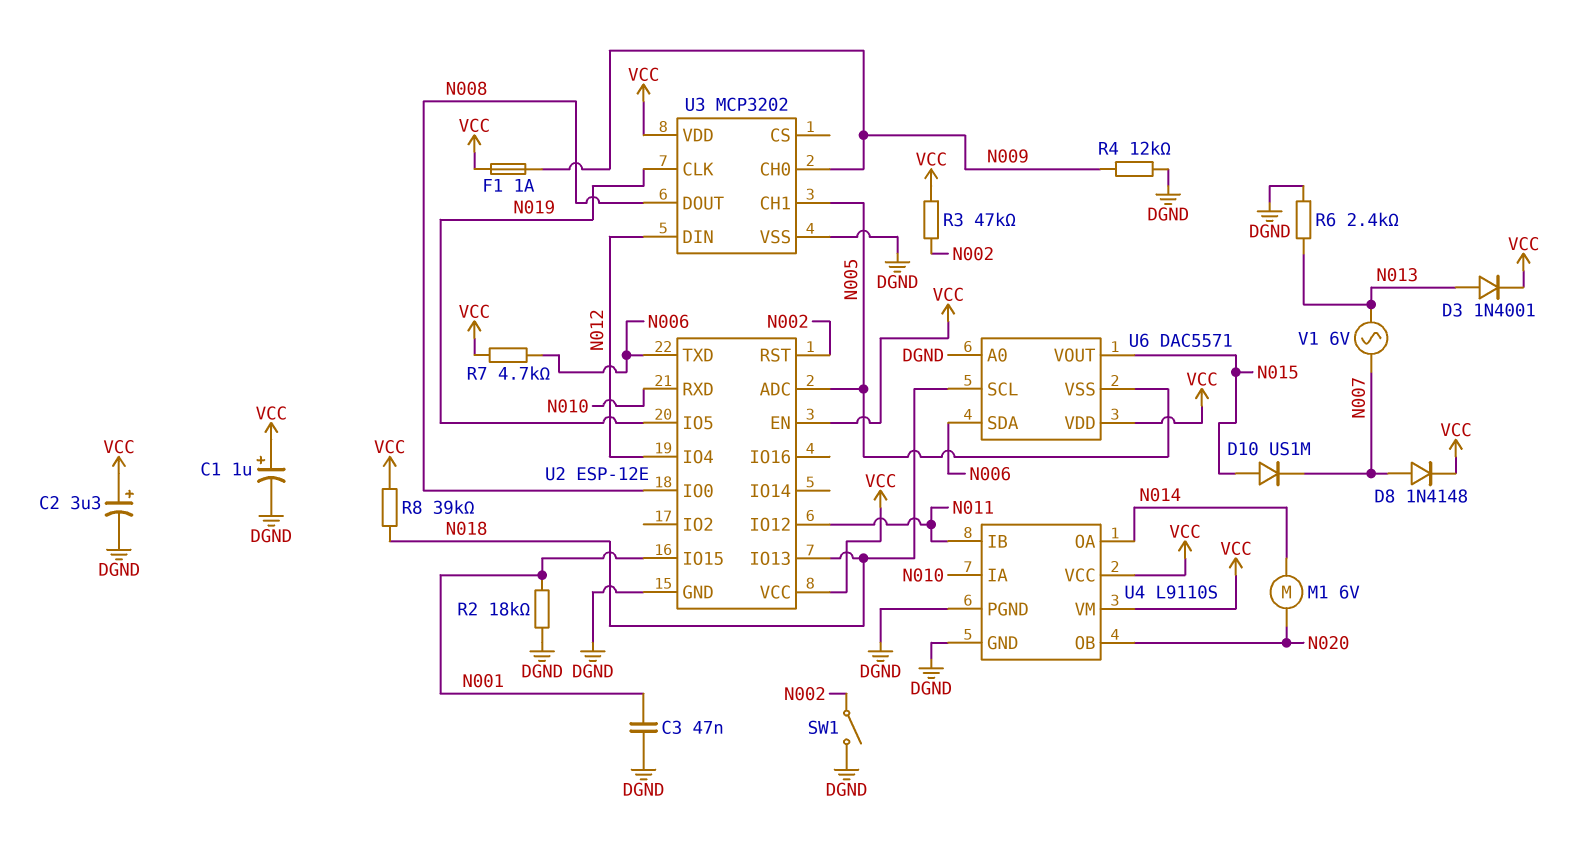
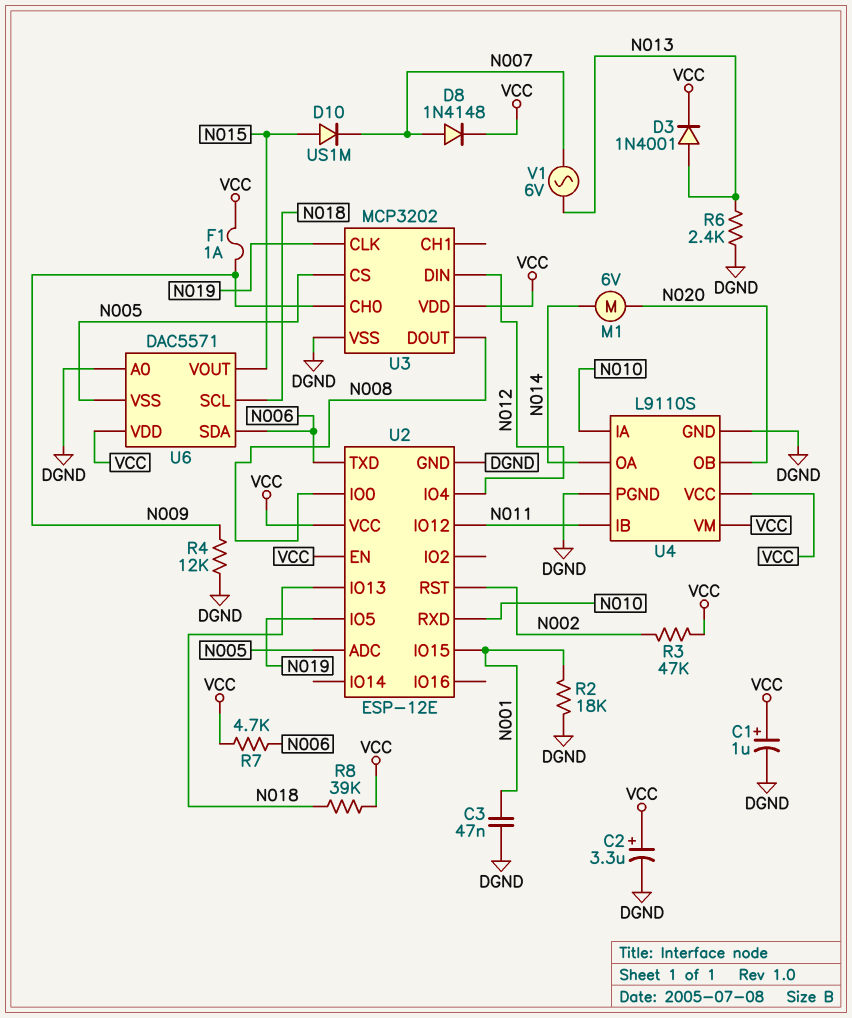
SW1: switch (DGND, N002) -> none
U3 pin CH1: N005 -> none
U3 pin CS: none -> N005

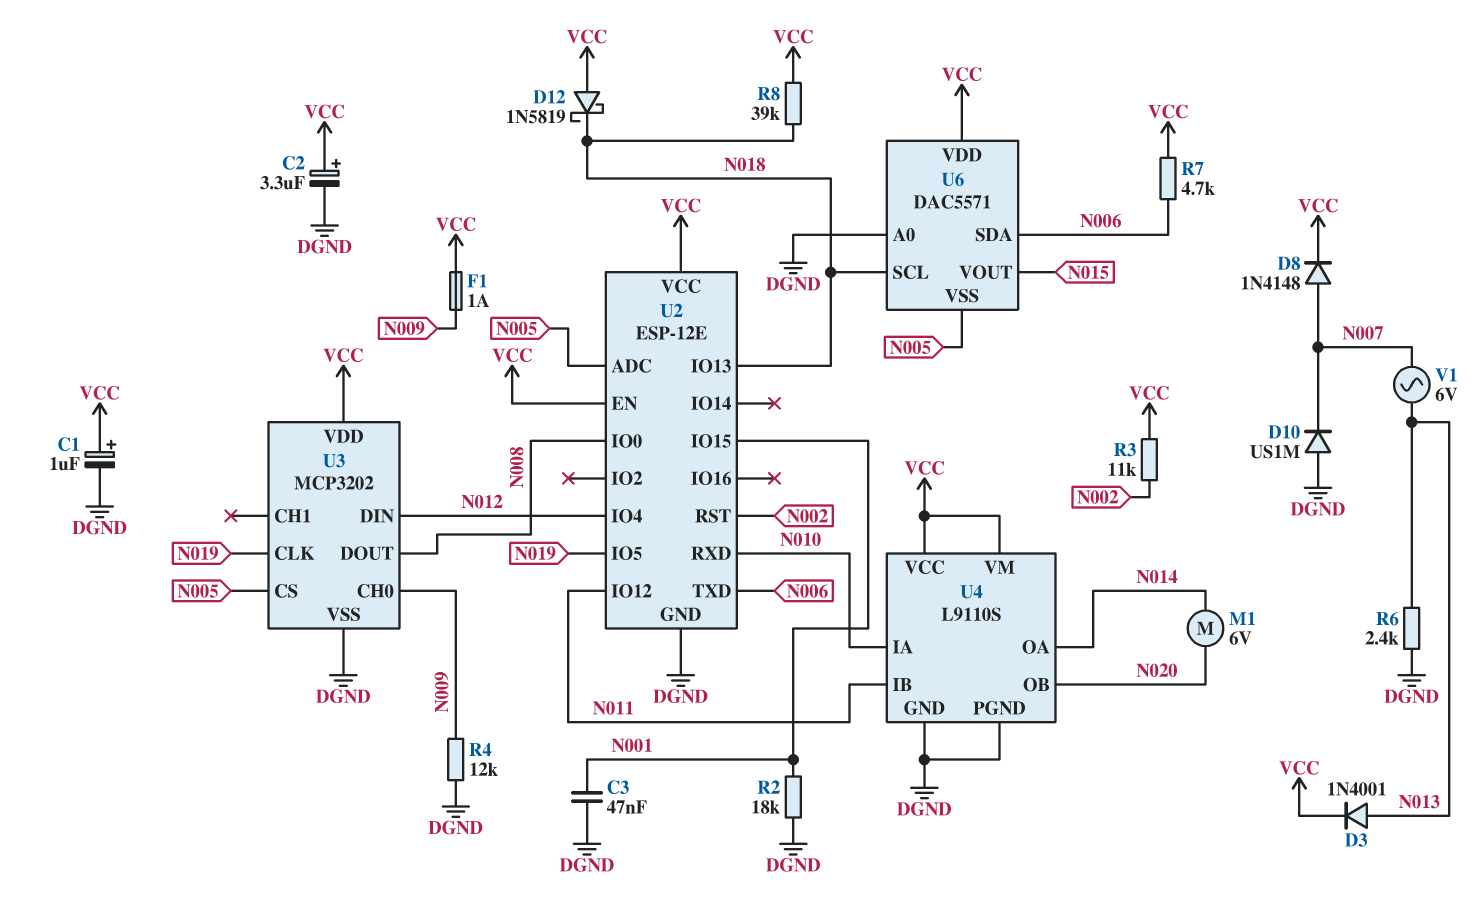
D10: diode US1M (A N015, K N007) -> diode US1M (A DGND, K N007)
D12: none -> schottky 1N5819 (A VCC, K N018)
R3: 47k (N002, VCC) -> 11k (N002, VCC)

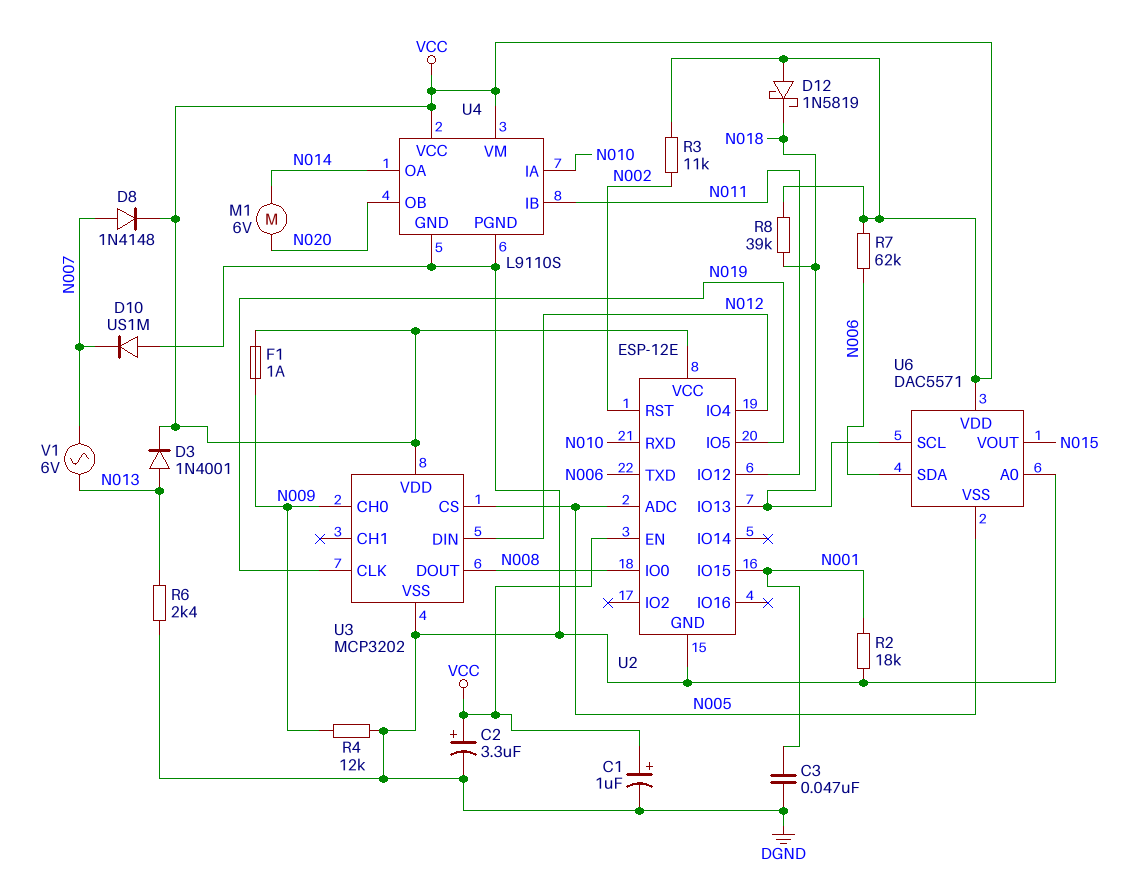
R7: 4.7k (N006, VCC) -> 62k (N006, VCC)

